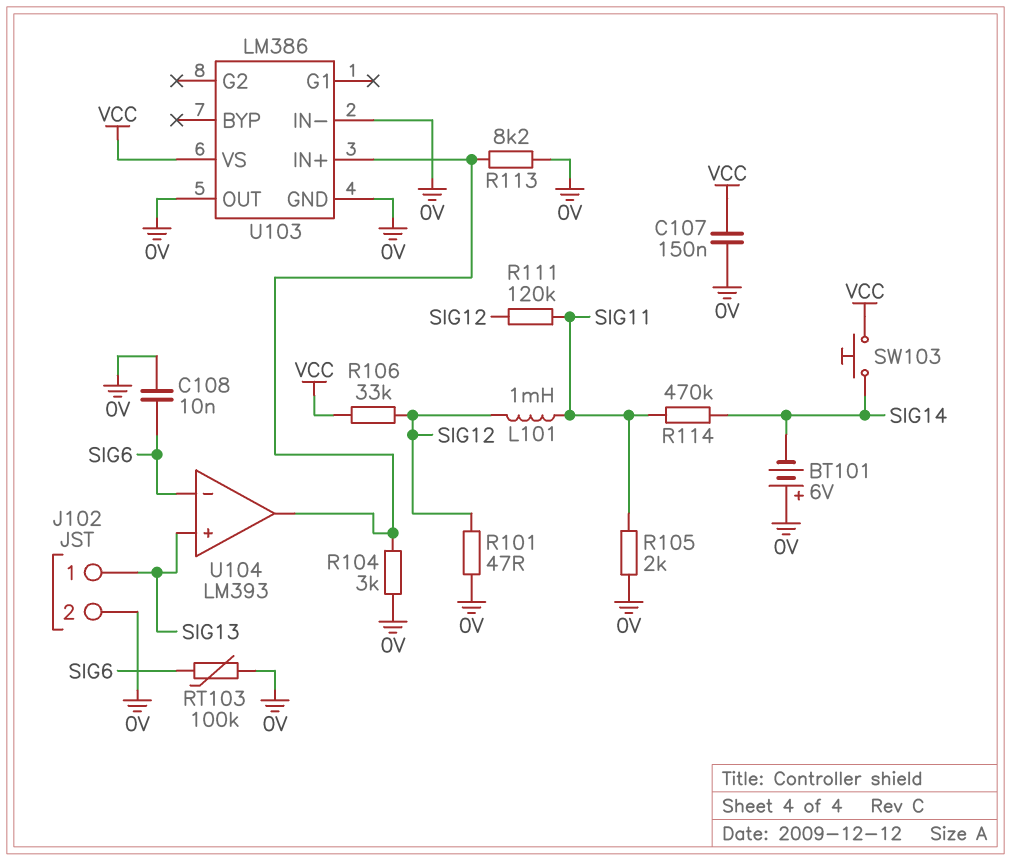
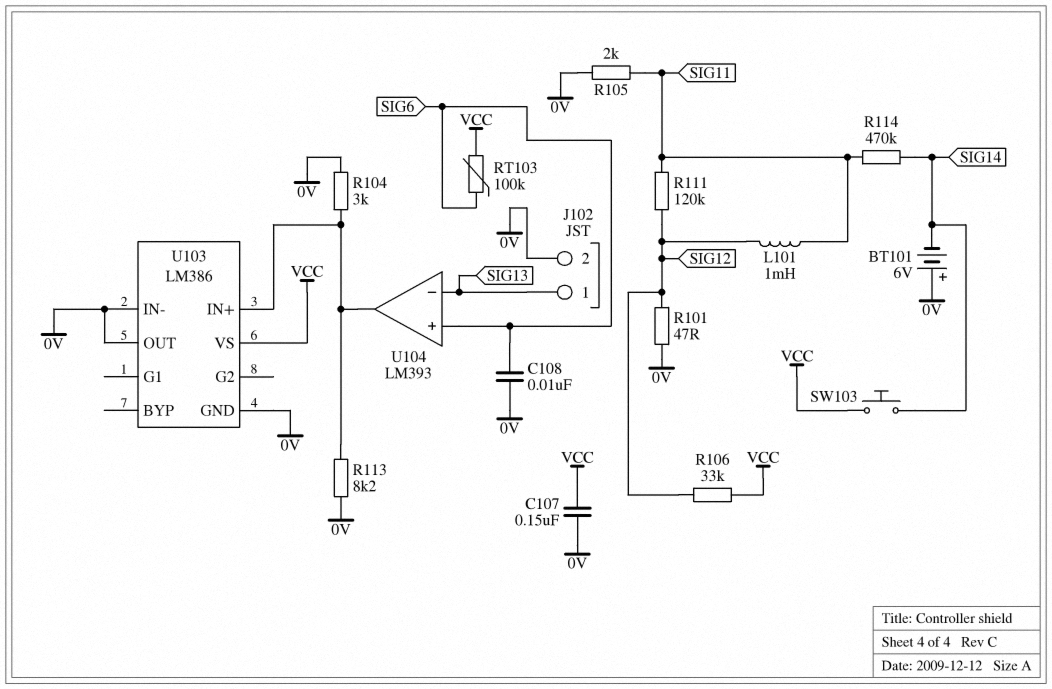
RT103: 100k (0V, SIG6) -> 100k (SIG6, VCC)
U104 pin in+: SIG13 -> SIG6
U104 pin in-: SIG6 -> SIG13

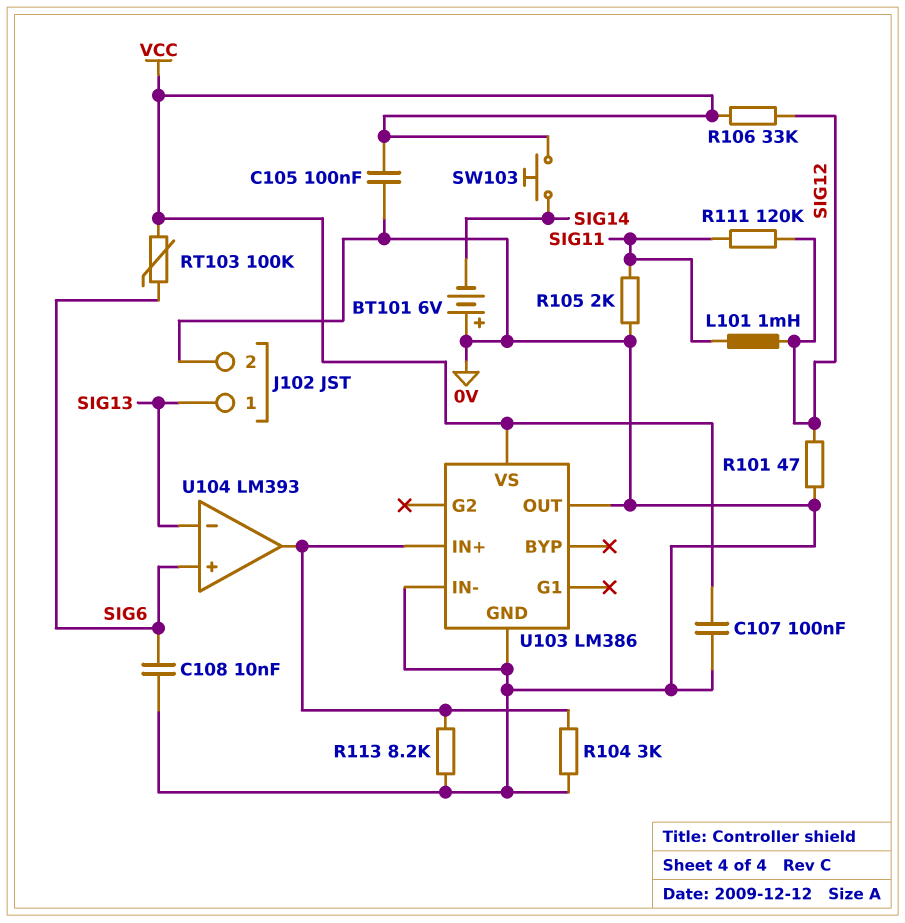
C105: none -> 100nF (0V, VCC)
C107: 150nF (0V, VCC) -> 100nF (0V, VCC)
R114: 470k (SIG11, SIG14) -> none

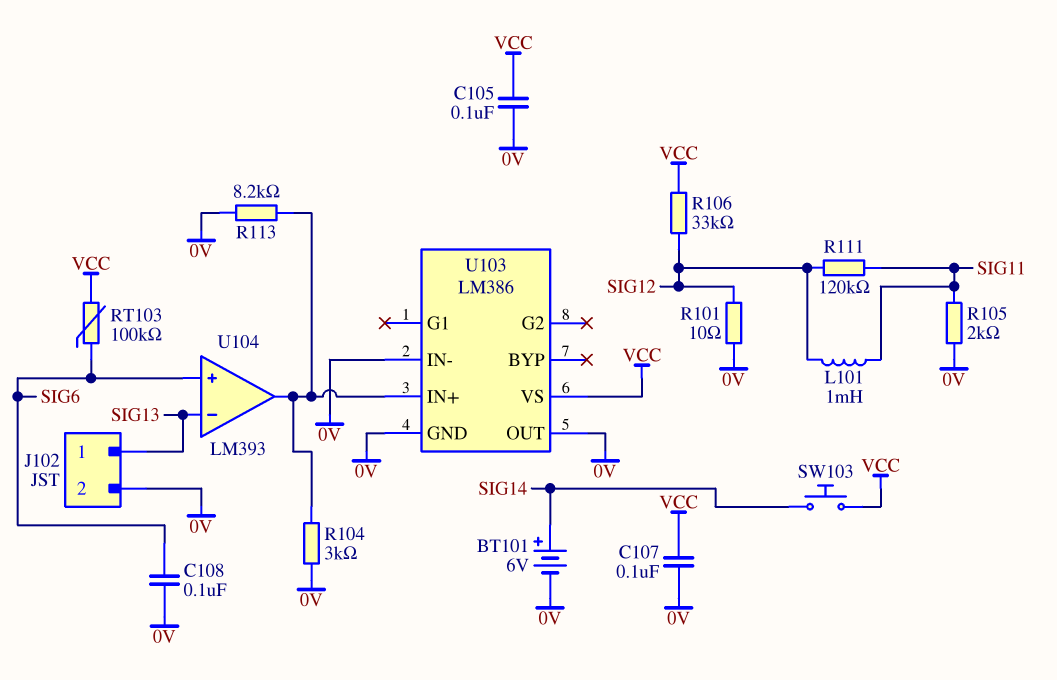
BT101: 6V (plus 0V, minus SIG14) -> 6V (plus SIG14, minus 0V)
C108: 10nF (0V, SIG6) -> 100nF (0V, SIG6)
R101: 47 (0V, SIG12) -> 10 (0V, SIG12)

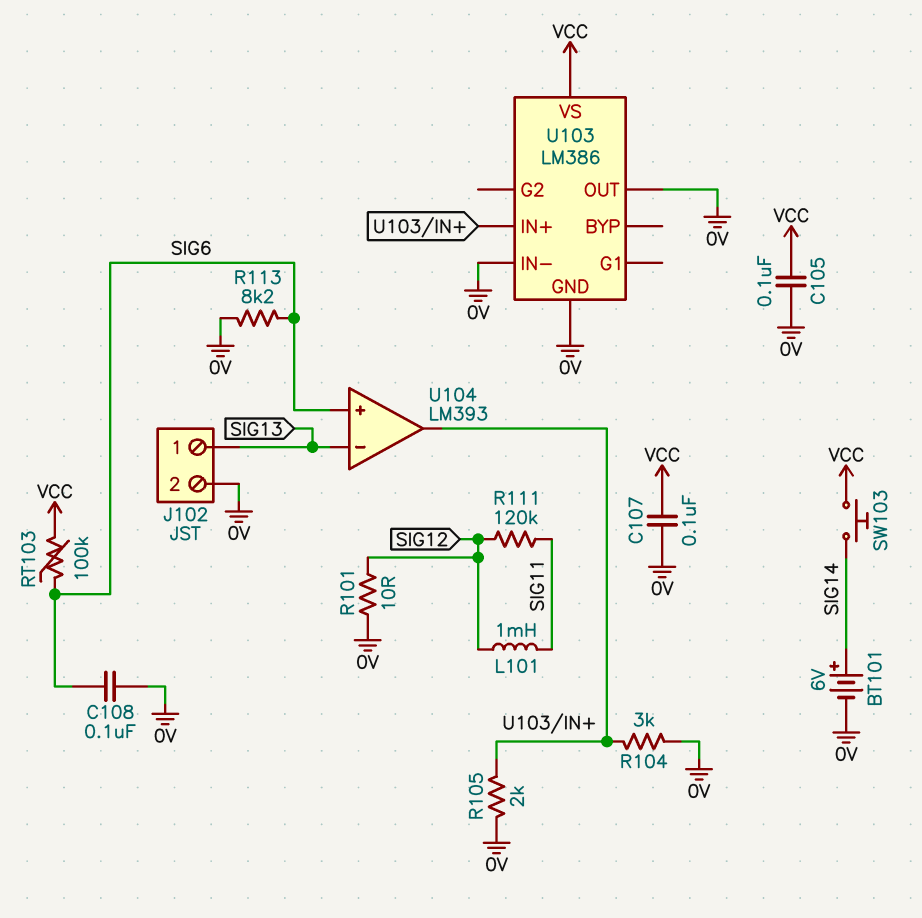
R105: 2k (0V, SIG11) -> 2k (0V, U103/IN+)
R106: 33k (SIG12, VCC) -> none
R113: 8.2k (0V, U103/IN+) -> 8.2k (0V, SIG6)

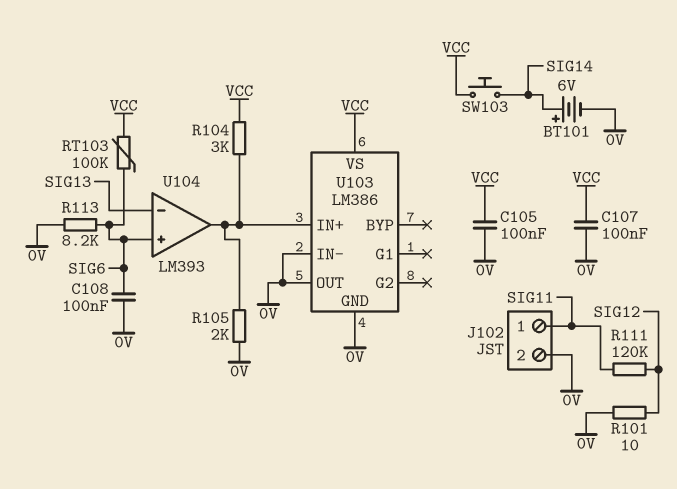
J102 pin 1: SIG13 -> SIG11
L101: 1mH (SIG11, SIG12) -> none
R104: 3k (0V, U103/IN+) -> 3k (U103/IN+, VCC)

